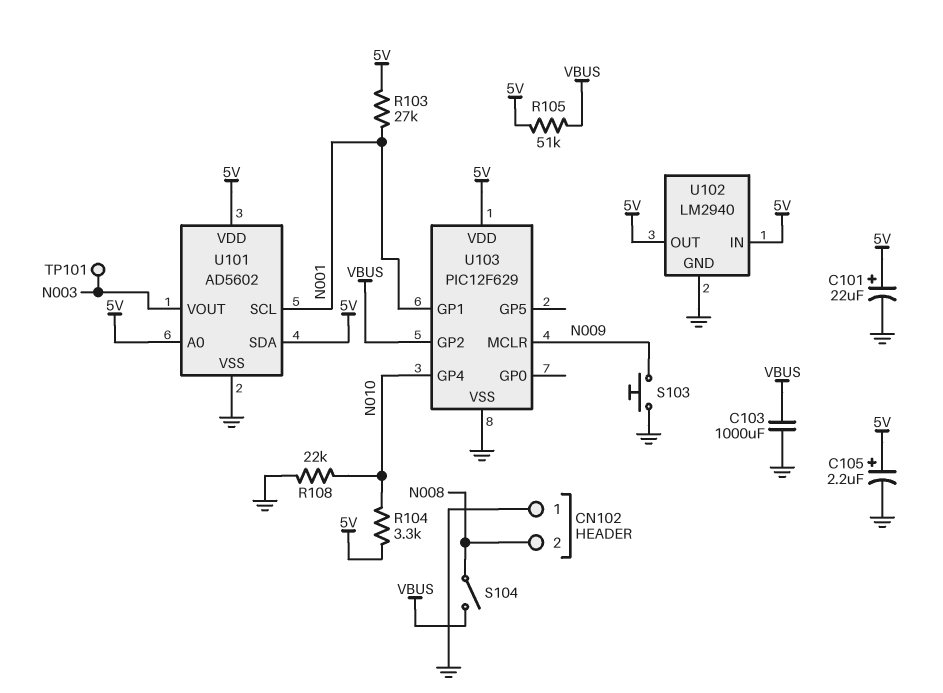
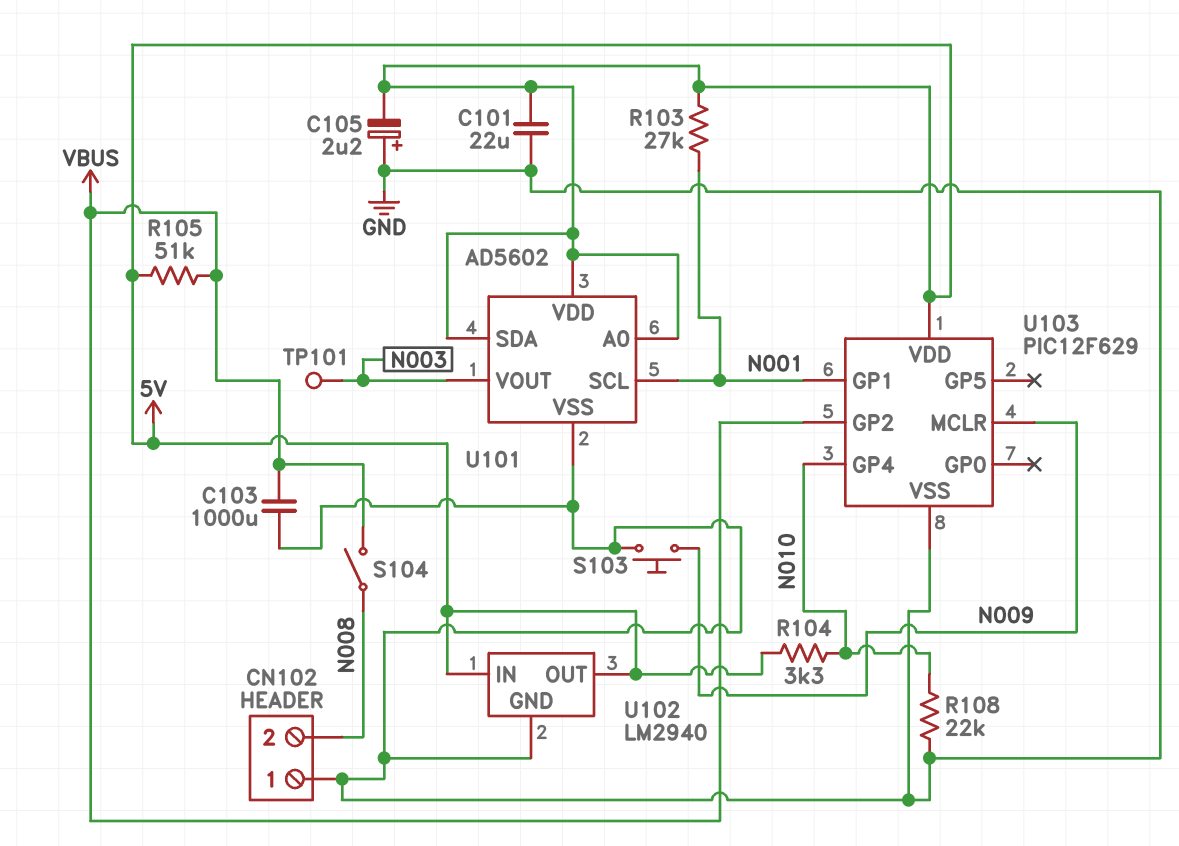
C101: 22uF (plus 5V, minus GND) -> 22uF (5V, GND)
C105: 2.2uF (plus 5V, minus GND) -> 2.2uF (plus GND, minus 5V)

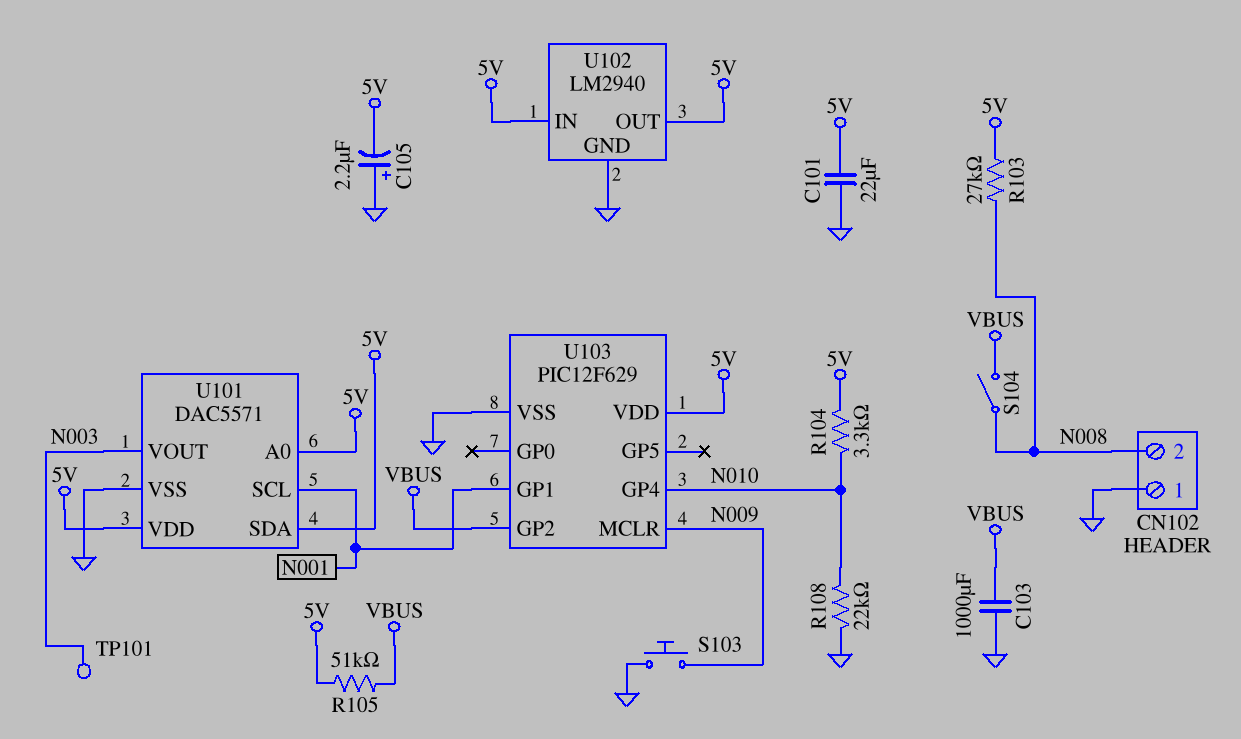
R103: 27k (5V, N001) -> 27k (5V, N008)
U101: AD5602 -> DAC5571

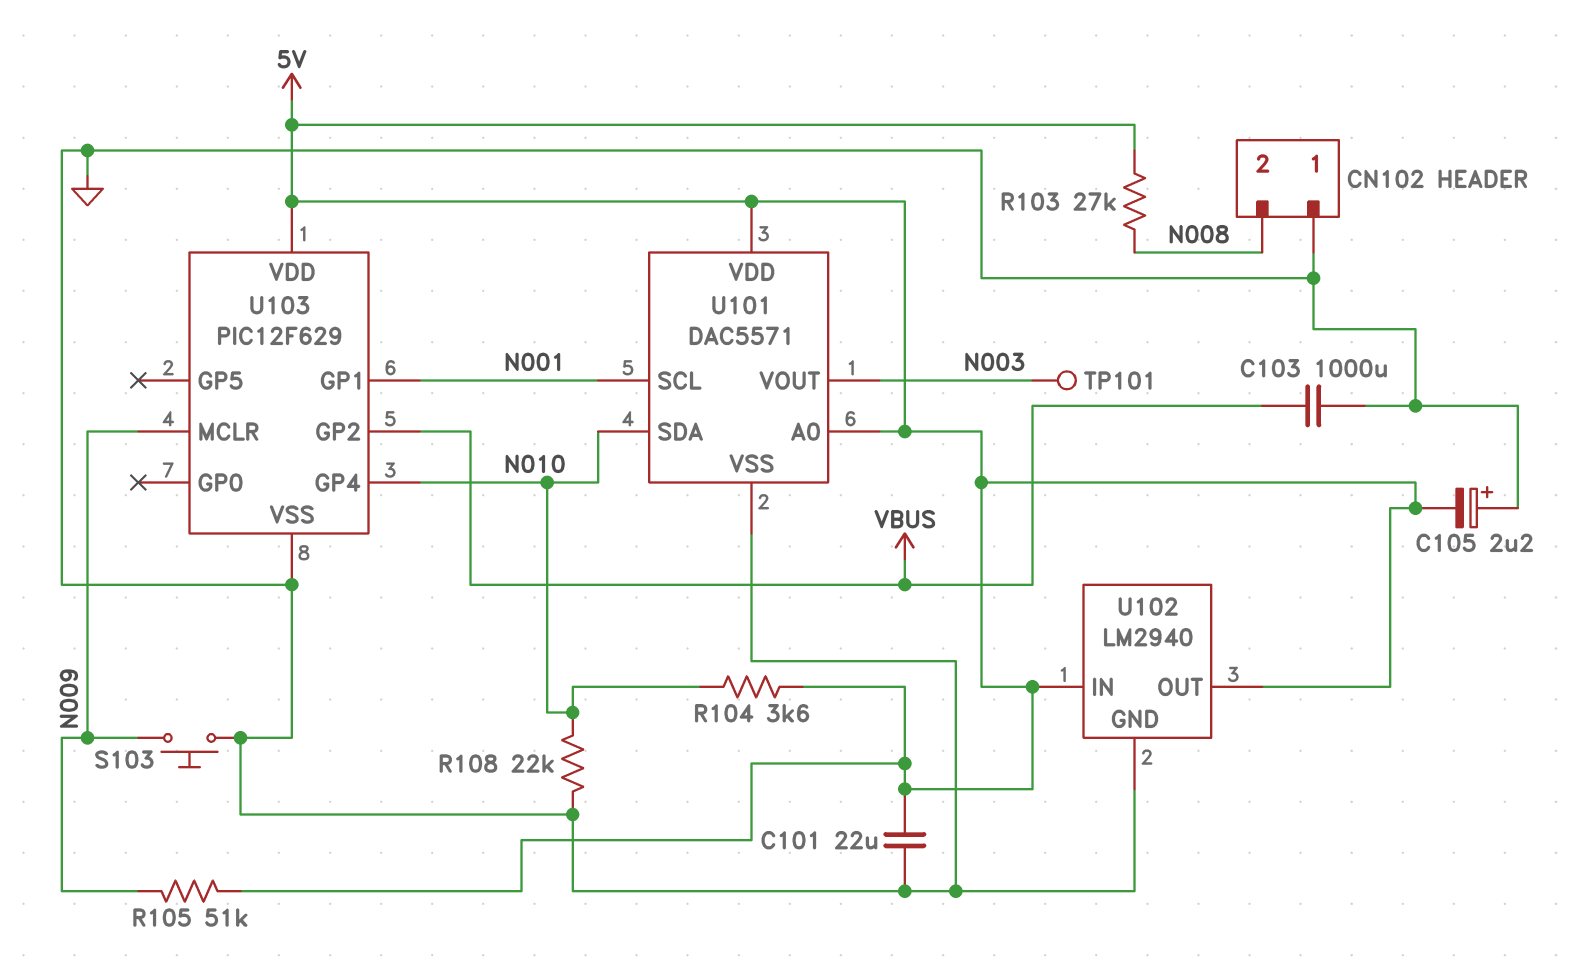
R104: 3.3k (5V, N010) -> 3.6k (5V, N010)
R105: 51k (5V, VBUS) -> 51k (5V, N009)
S104: switch (N008, VBUS) -> none
U101 pin SDA: 5V -> N010

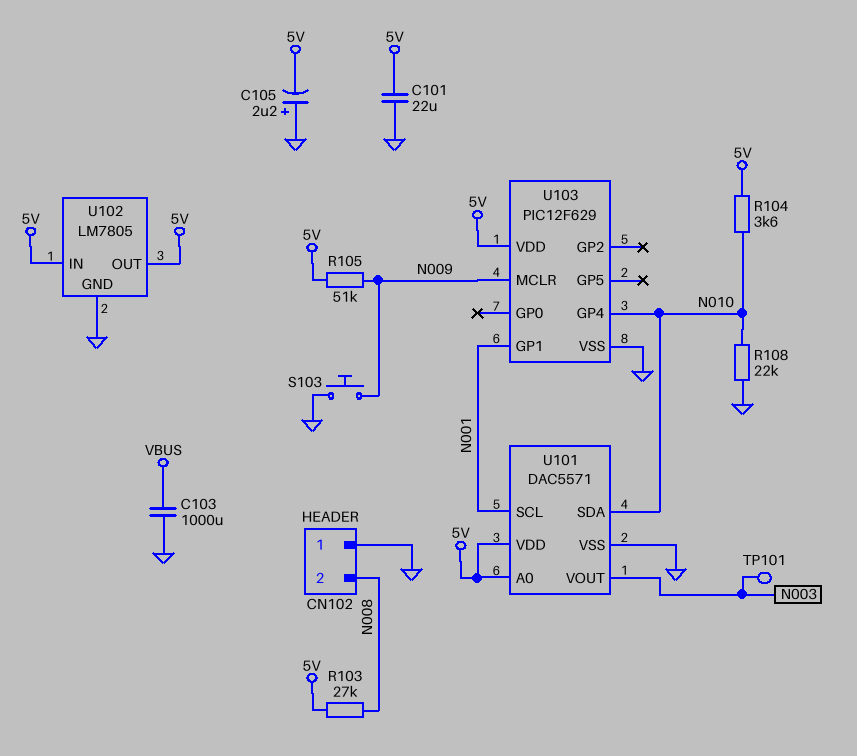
U102: LM2940 -> LM7805
U103 pin GP2: VBUS -> none

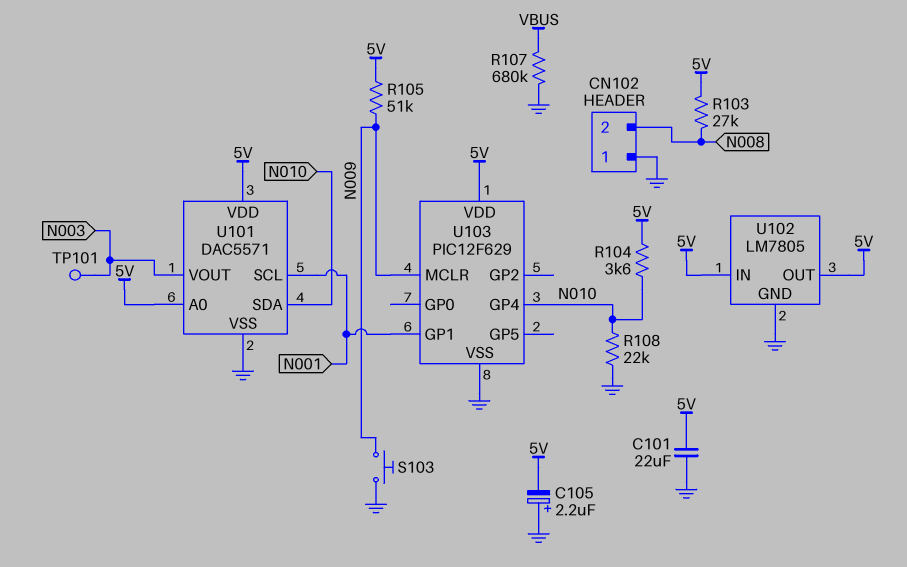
C103: 1000uF (GND, VBUS) -> none
R107: none -> 680k (GND, VBUS)

